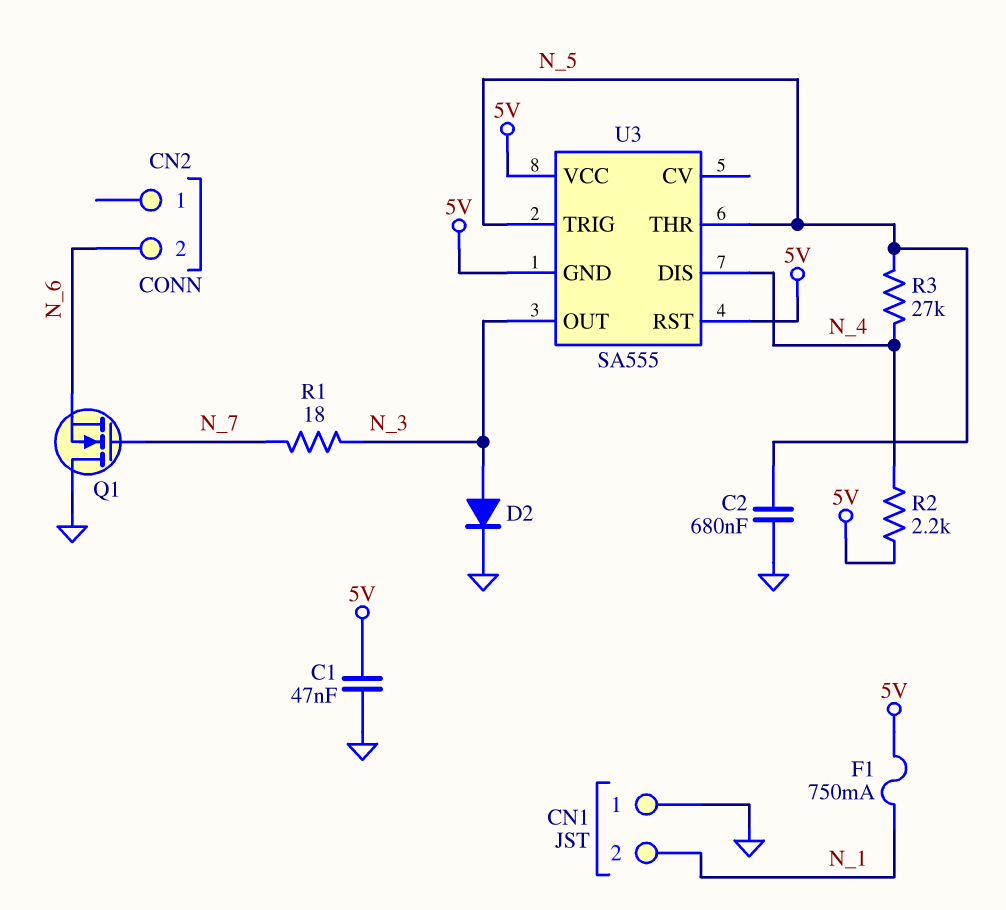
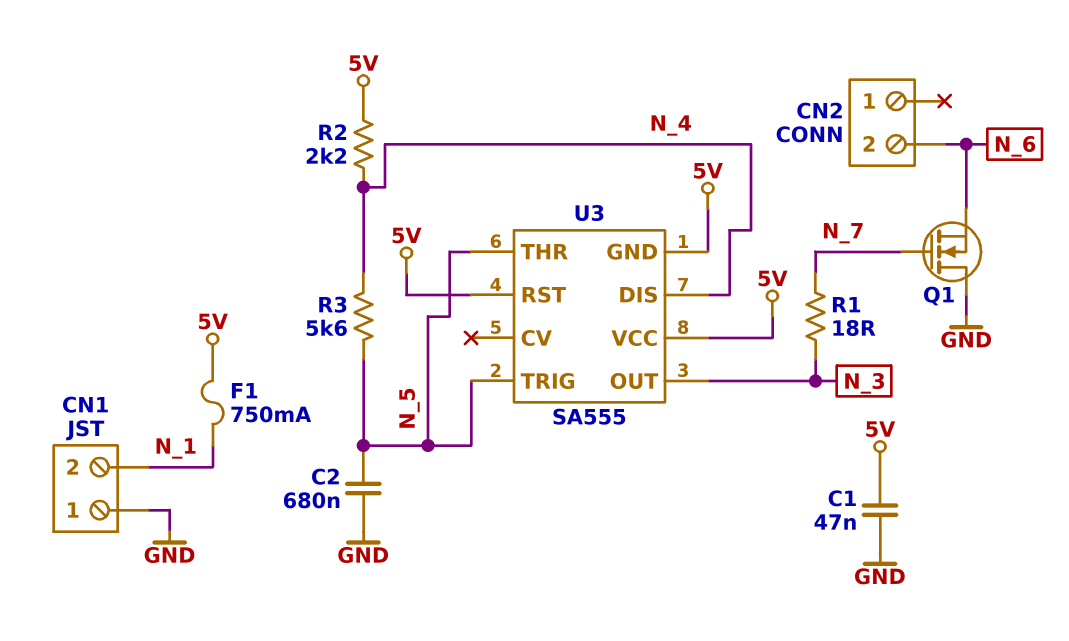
D2: diode (A N_3, K GND) -> none
R3: 27k (N_4, N_5) -> 5.6k (N_4, N_5)

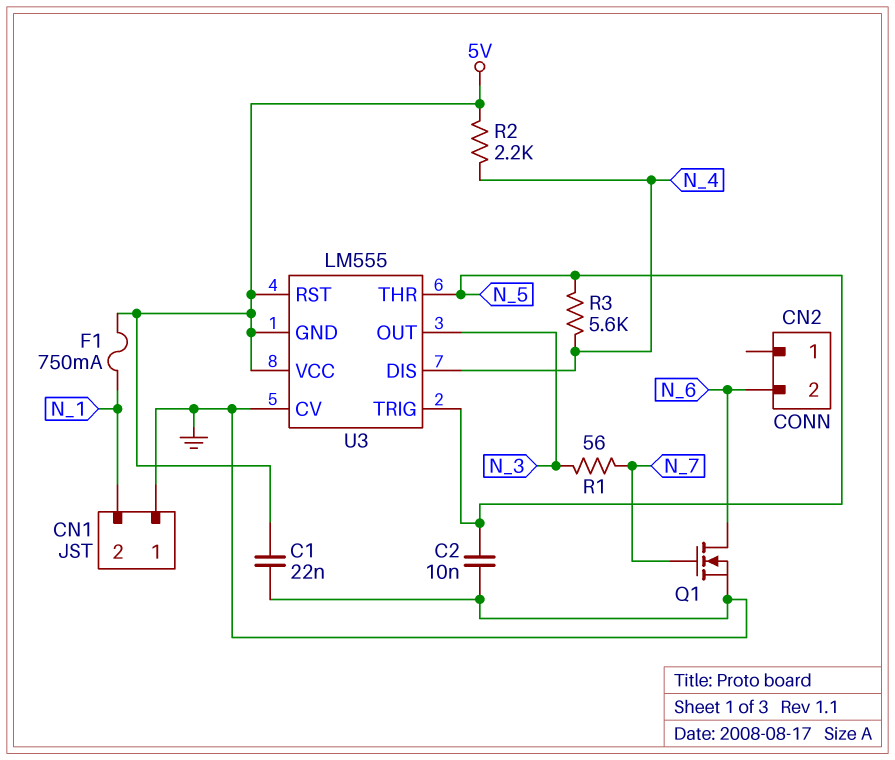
C1: 47nF (5V, GND) -> 22nF (5V, GND)
C2: 680nF (GND, N_5) -> 10nF (GND, N_5)
Q1: NMOS (G N_7, D GND, S N_6) -> NMOS (G N_7, D N_6, S GND)
R1: 18 (N_3, N_7) -> 56 (N_3, N_7)
U3: SA555 -> LM555
U3 pin CV: none -> GND

